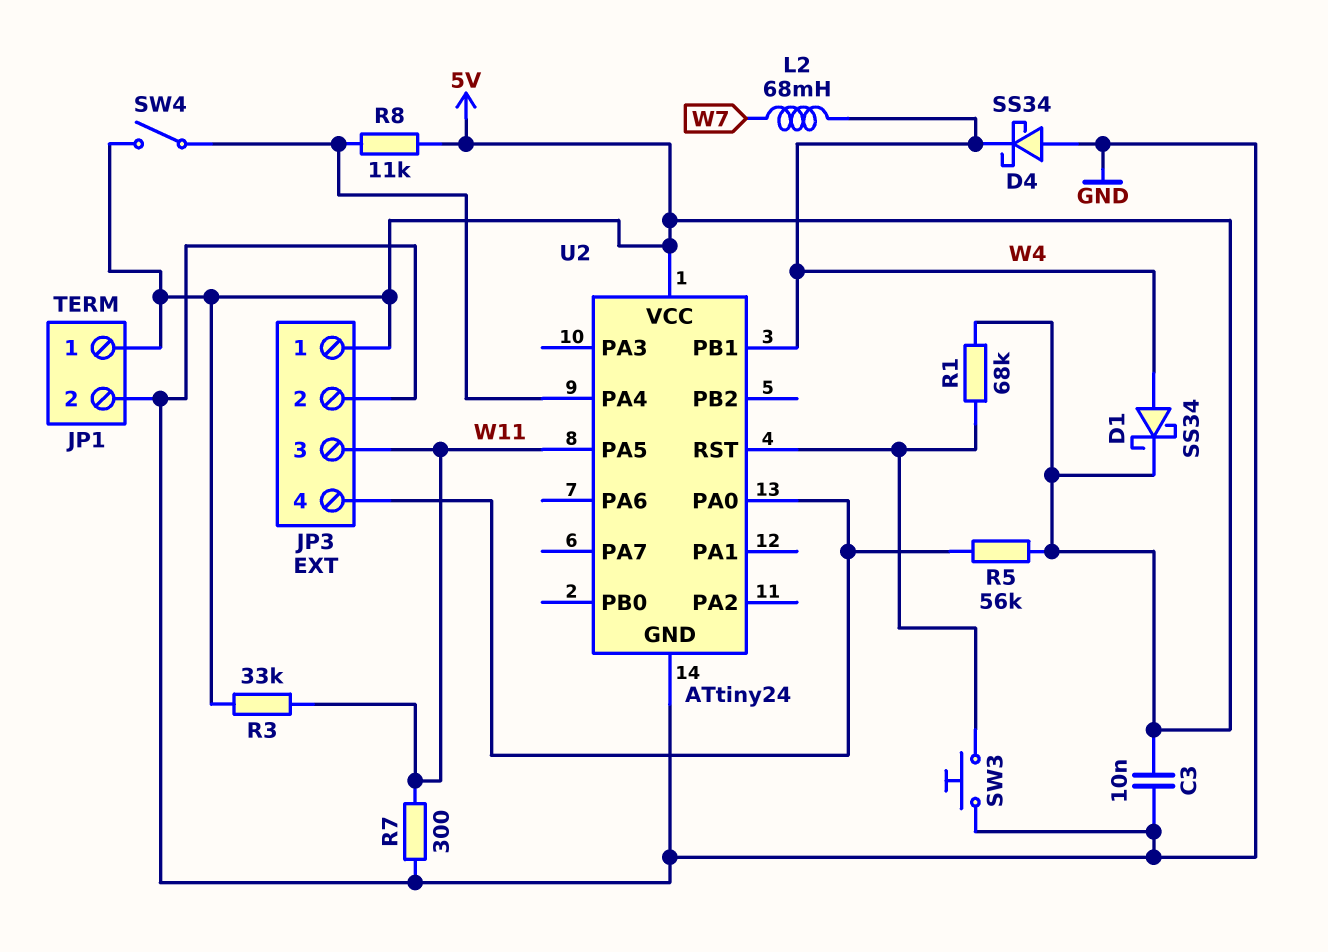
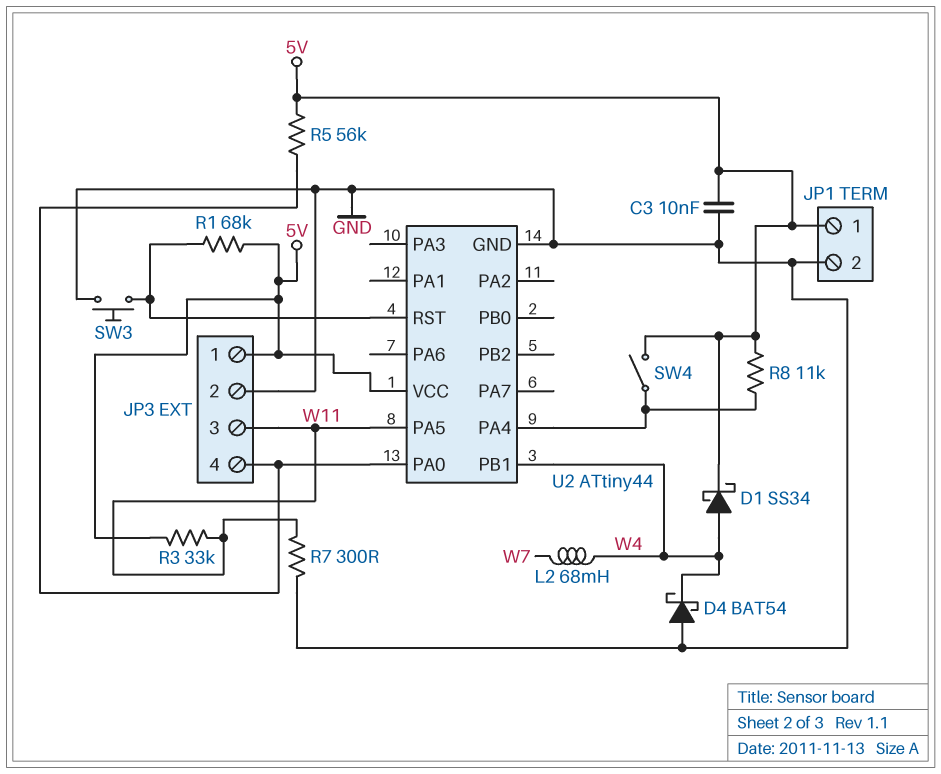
D4: schottky SS34 (A GND, K W4) -> schottky BAT54 (A GND, K W4)
U2: ATtiny24 -> ATtiny44

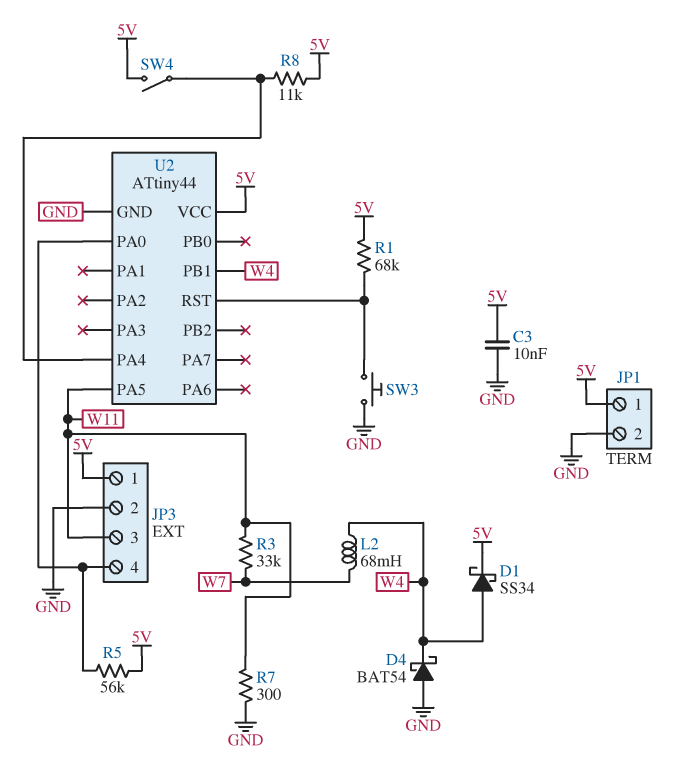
R3: 33k (5V, W11) -> 33k (W7, W11)

